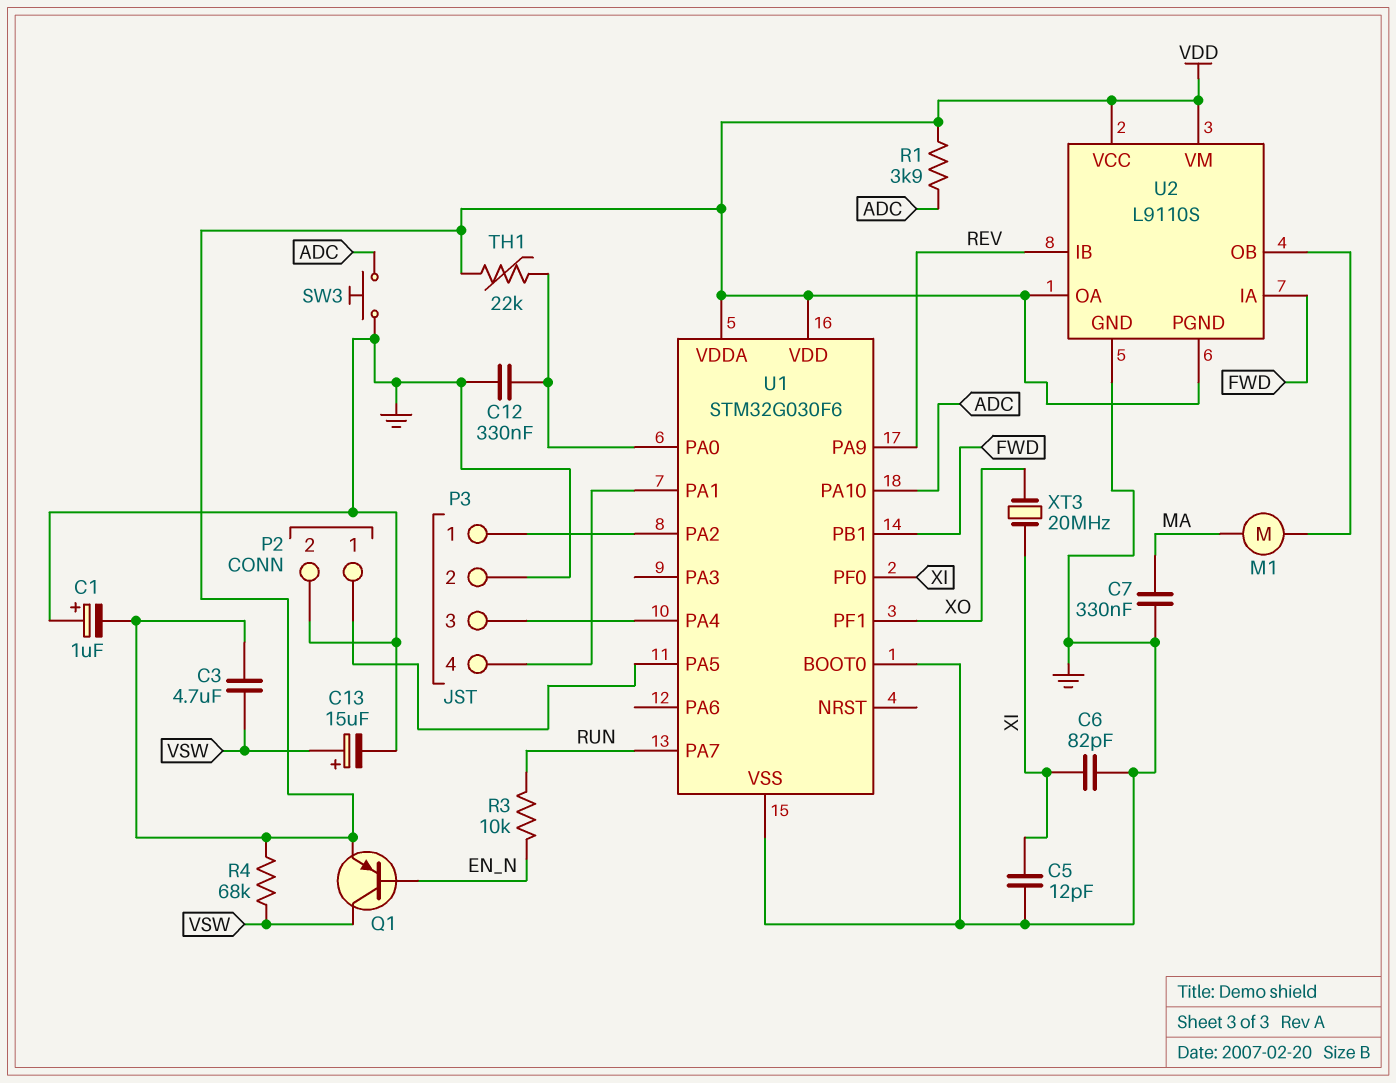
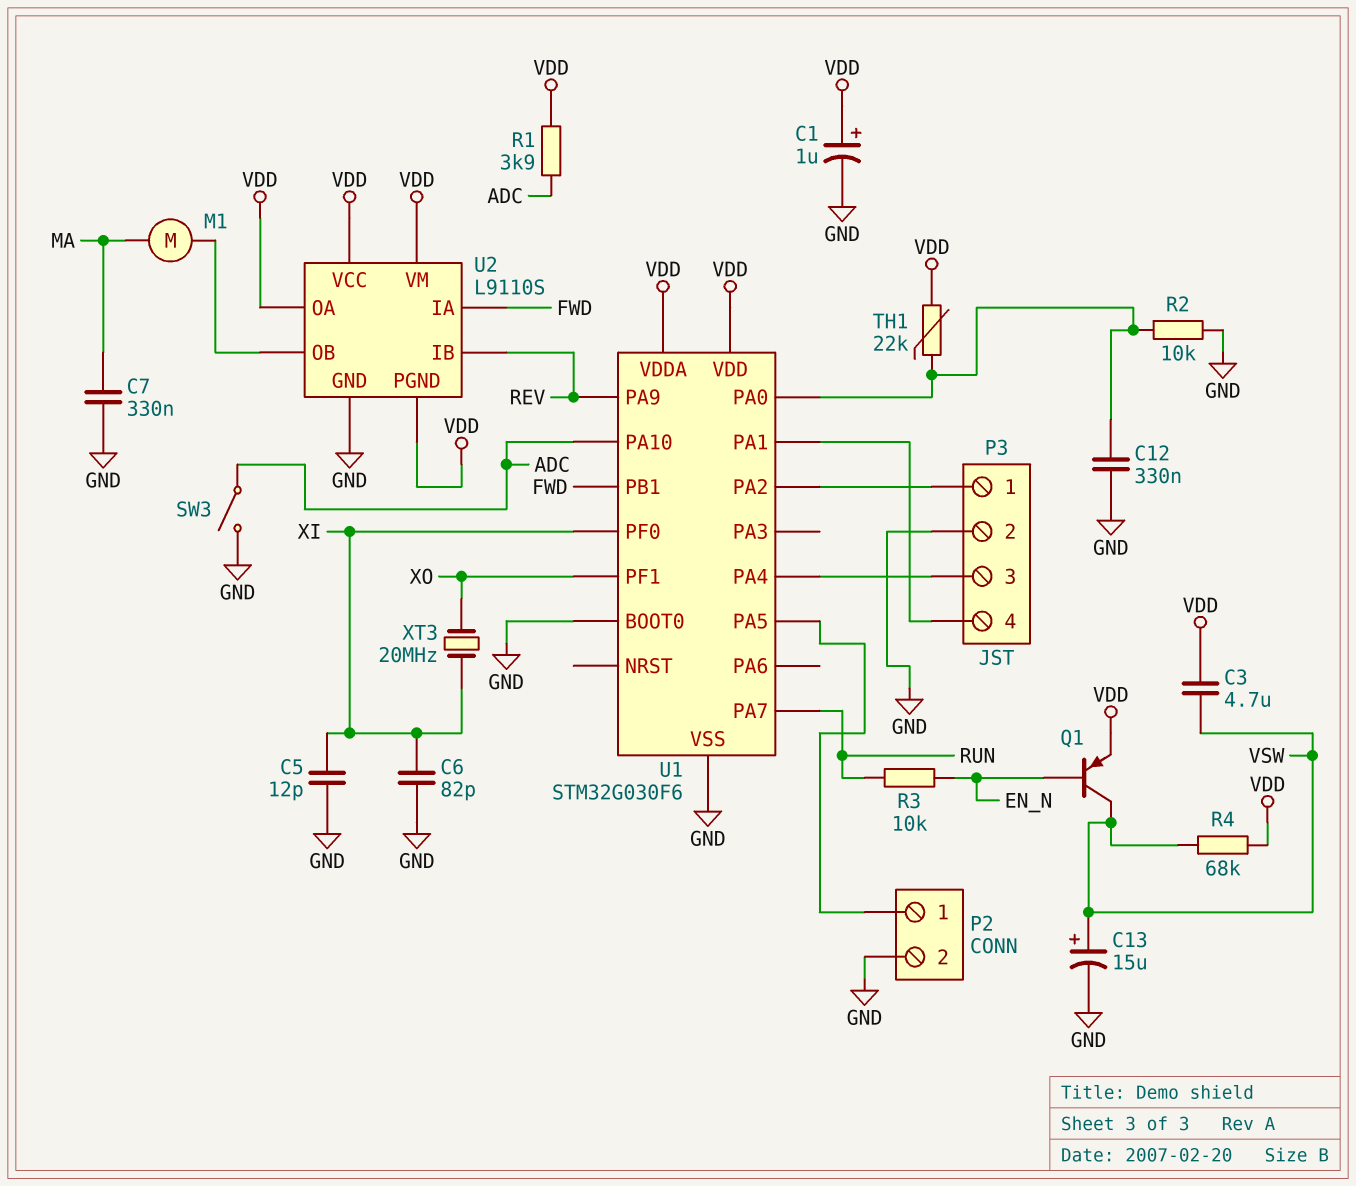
C1: 1uF (plus GND, minus VDD) -> 1uF (plus VDD, minus GND)
R2: none -> 10k (GND, U1/PA0)
SW3: button (ADC, GND) -> switch (ADC, GND)

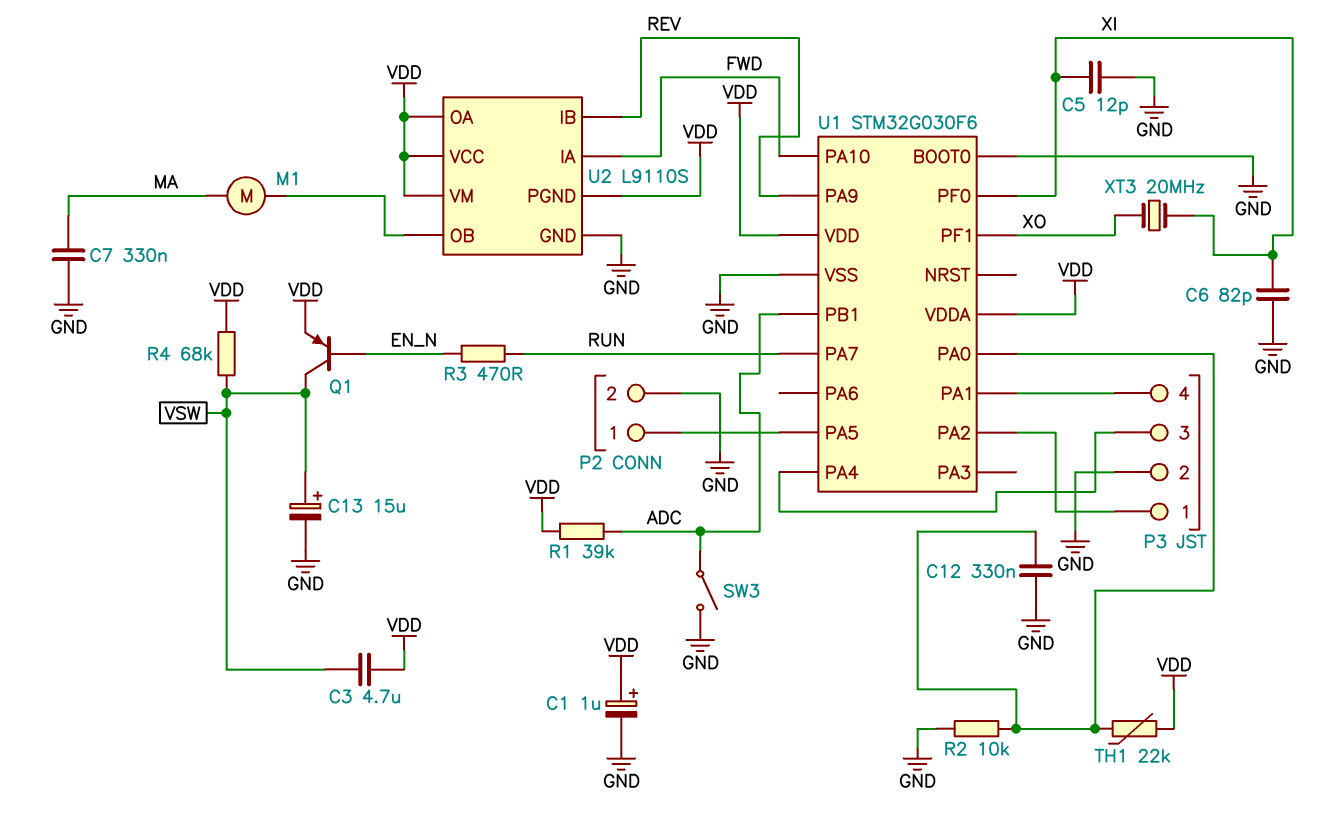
R1: 3.9k (ADC, VDD) -> 39k (ADC, VDD)
R3: 10k (EN_N, RUN) -> 470 (EN_N, RUN)
U1 pin PA10: ADC -> FWD
U1 pin PB1: FWD -> ADC

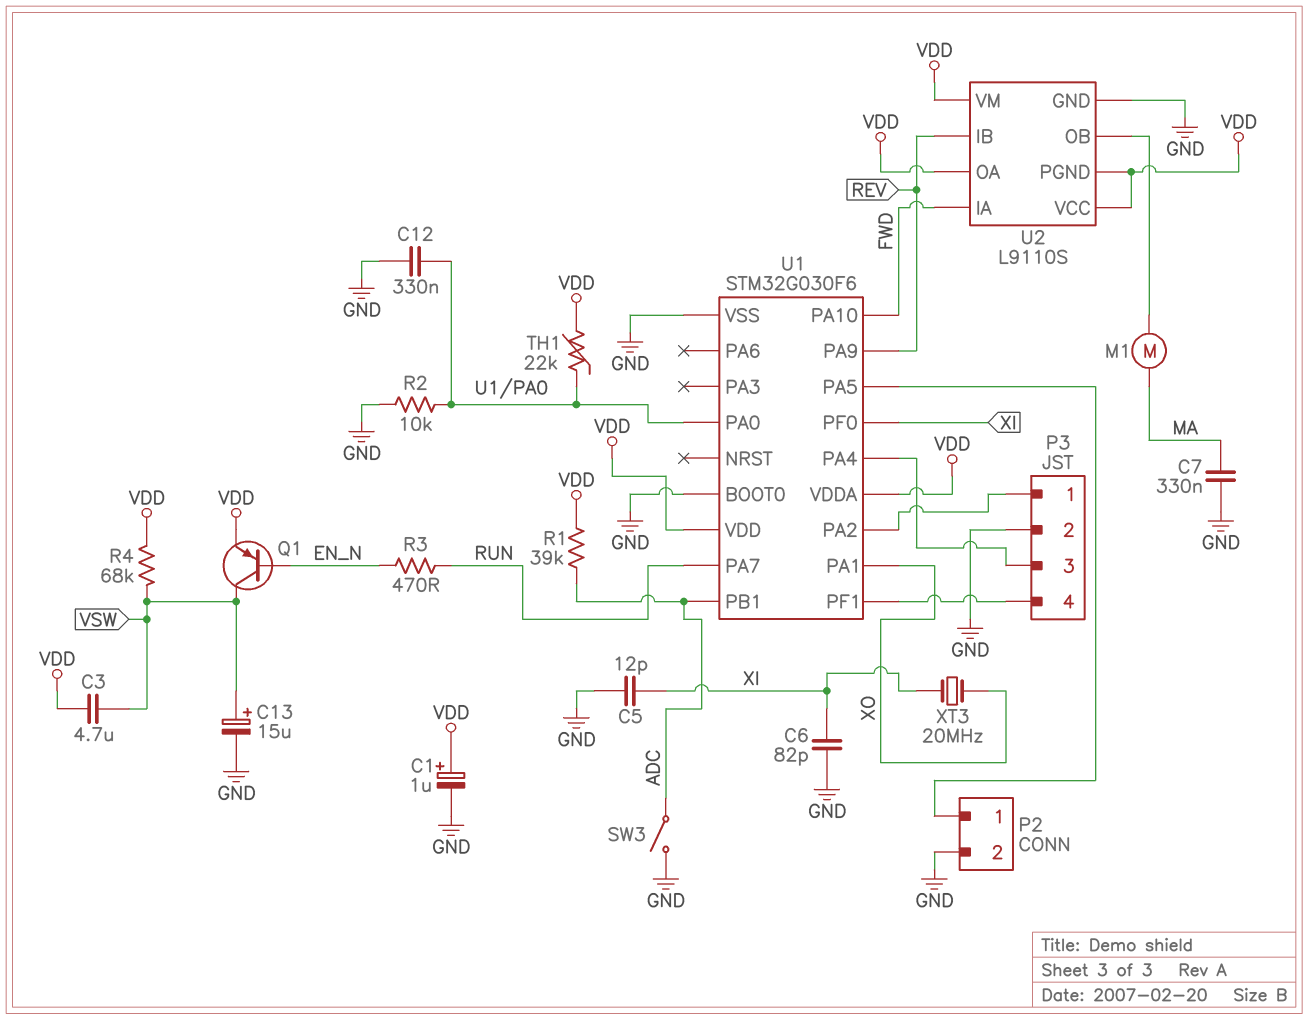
U1 pin PA1: P3/4 -> XO
U1 pin PF1: XO -> P3/4

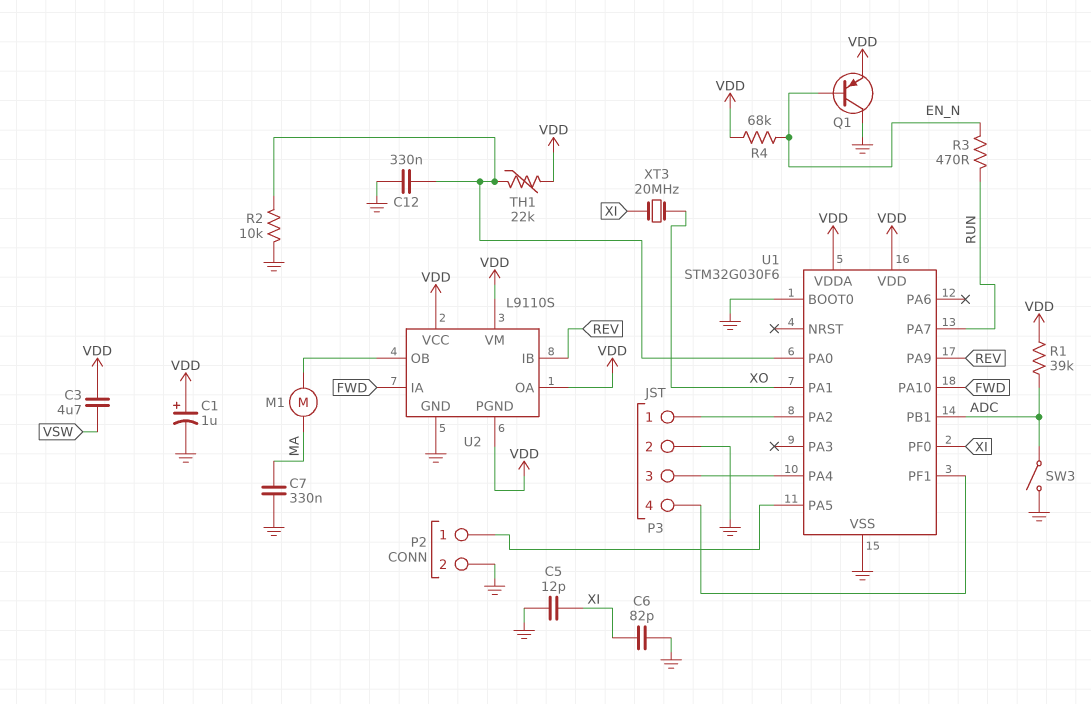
C13: 15uF (plus VSW, minus GND) -> none
Q1: PNP (B EN_N, C VSW, E VDD) -> PNP (B EN_N, C GND, E VDD)
R4: 68k (VDD, VSW) -> 68k (EN_N, VDD)

